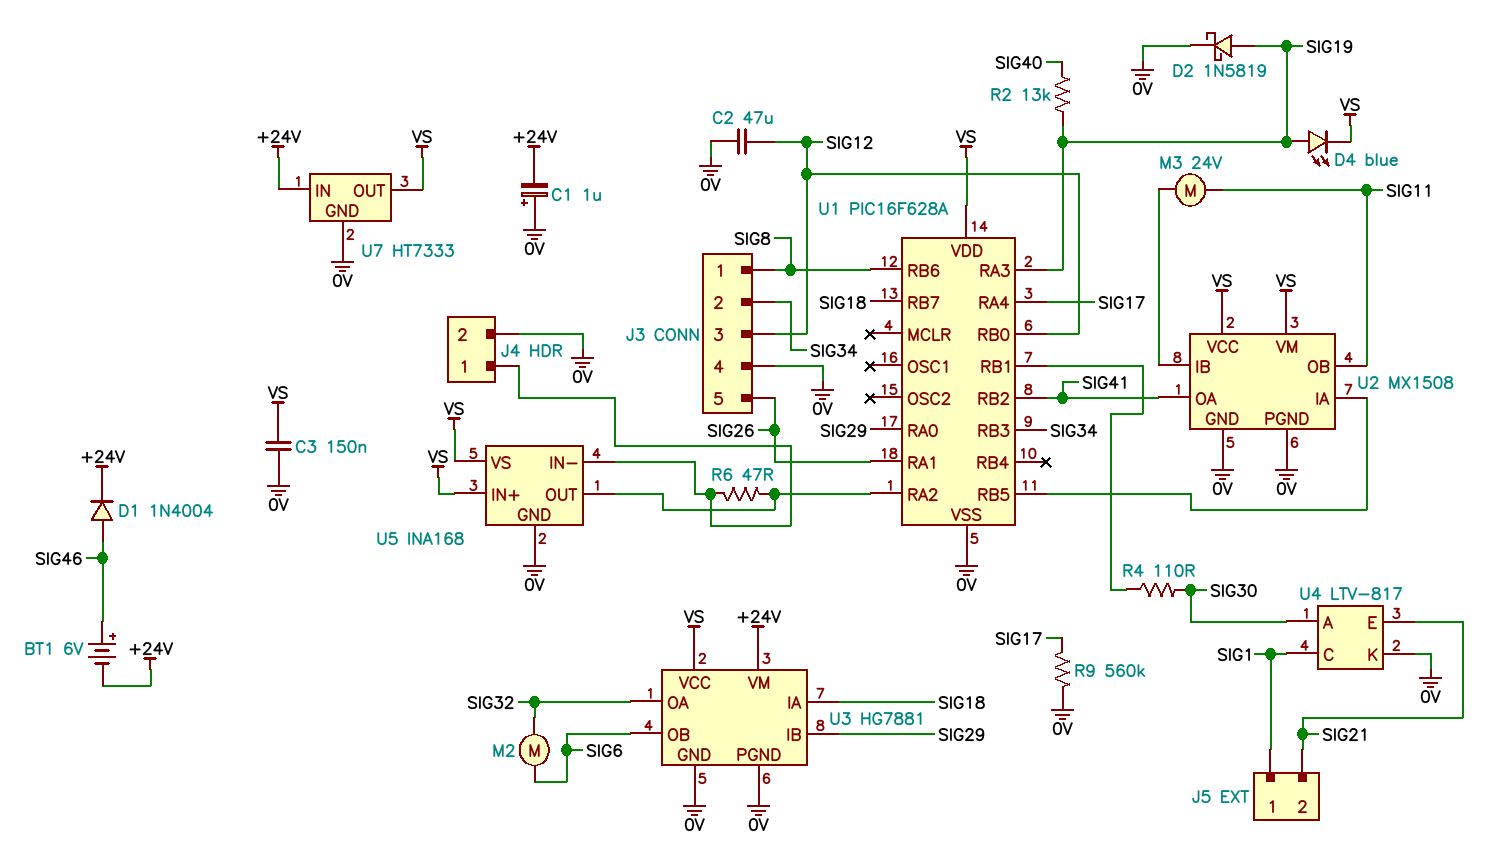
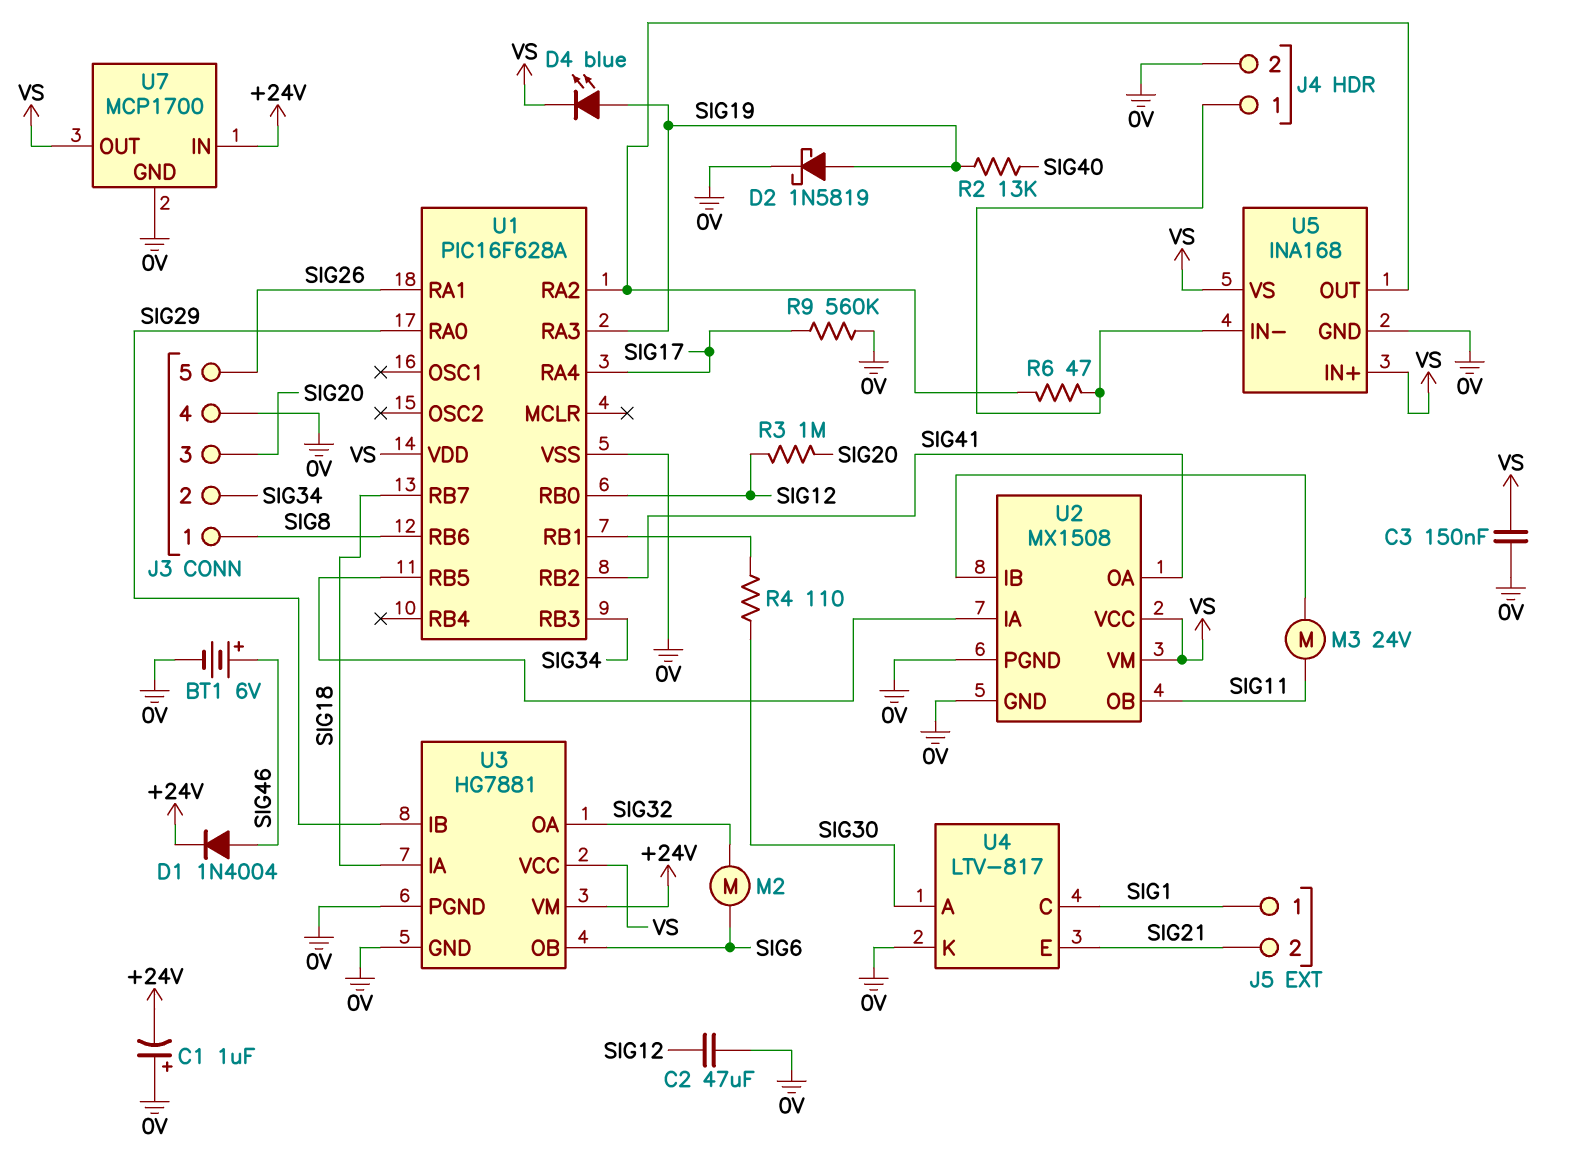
BT1: 6V (plus SIG46, minus +24V) -> 6V (plus SIG46, minus 0V)
J3 pin 3: SIG12 -> SIG20
R3: none -> 1M (SIG12, SIG20)
U7: HT7333 -> MCP1700

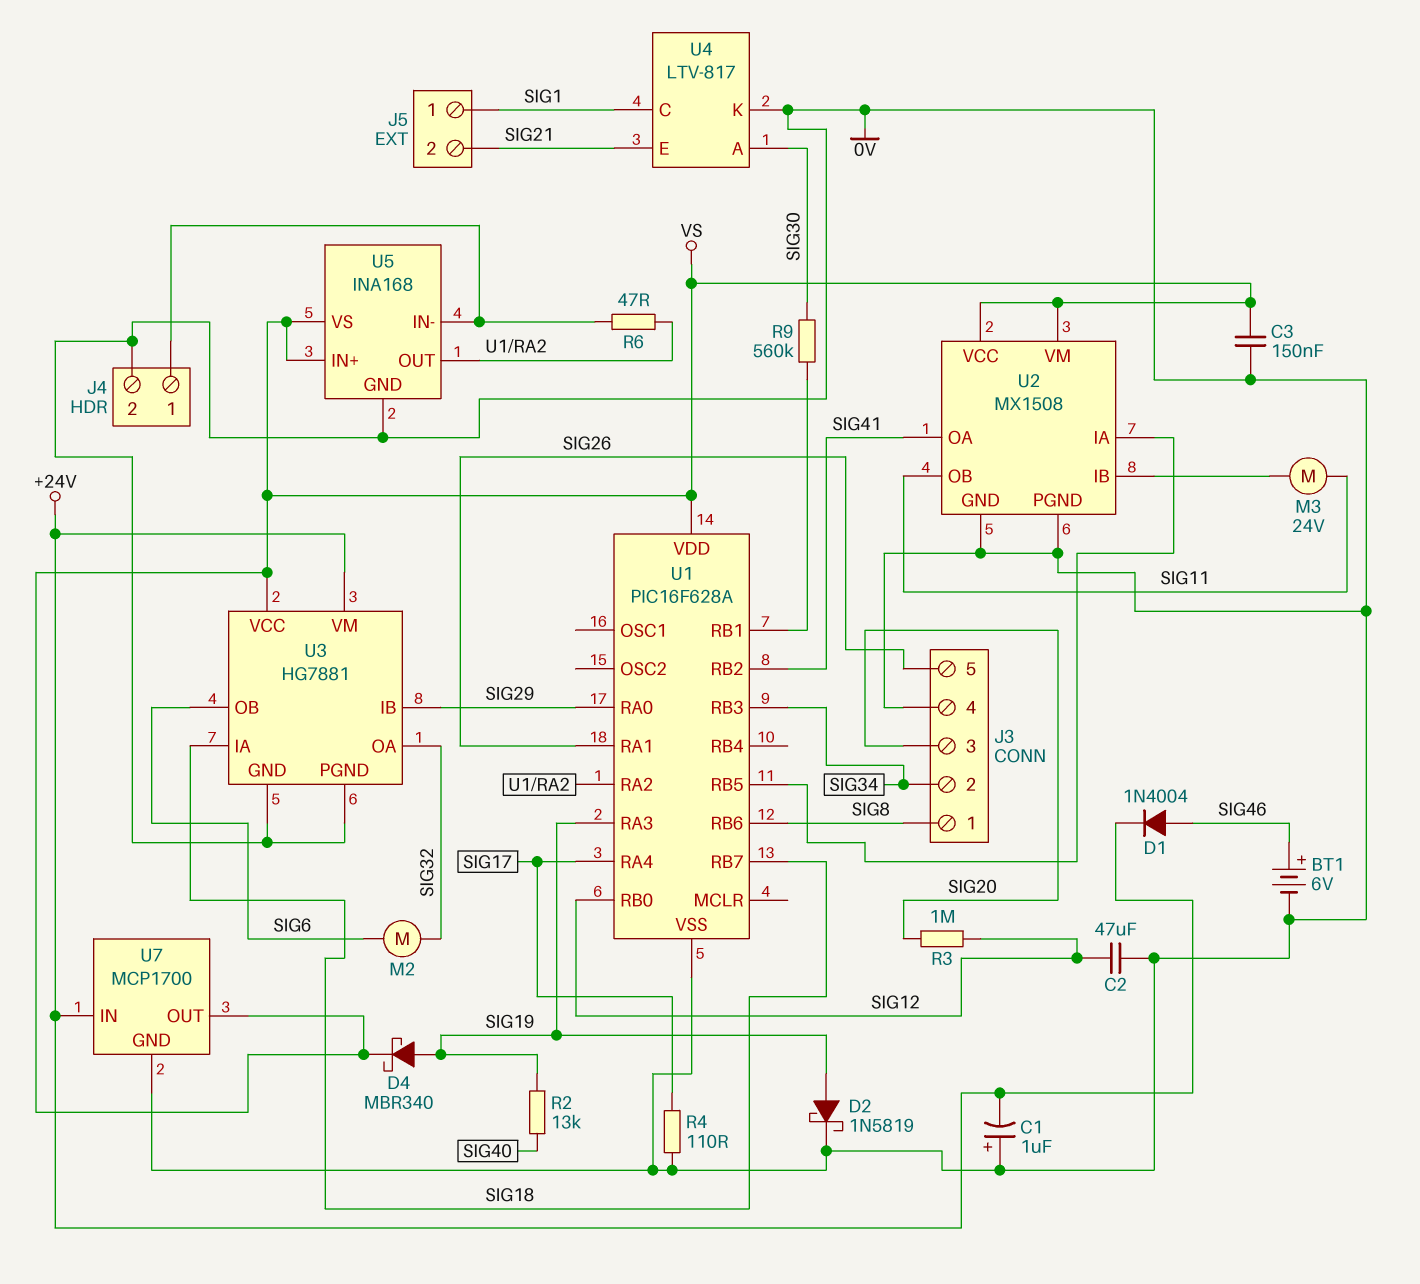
D4: LED blue (A SIG19, K VS) -> schottky MBR340 (A SIG19, K VS)
R4: 110 (SIG30, U1/RB1) -> 110 (0V, SIG17)
R9: 560k (0V, SIG17) -> 560k (SIG30, U1/RB1)

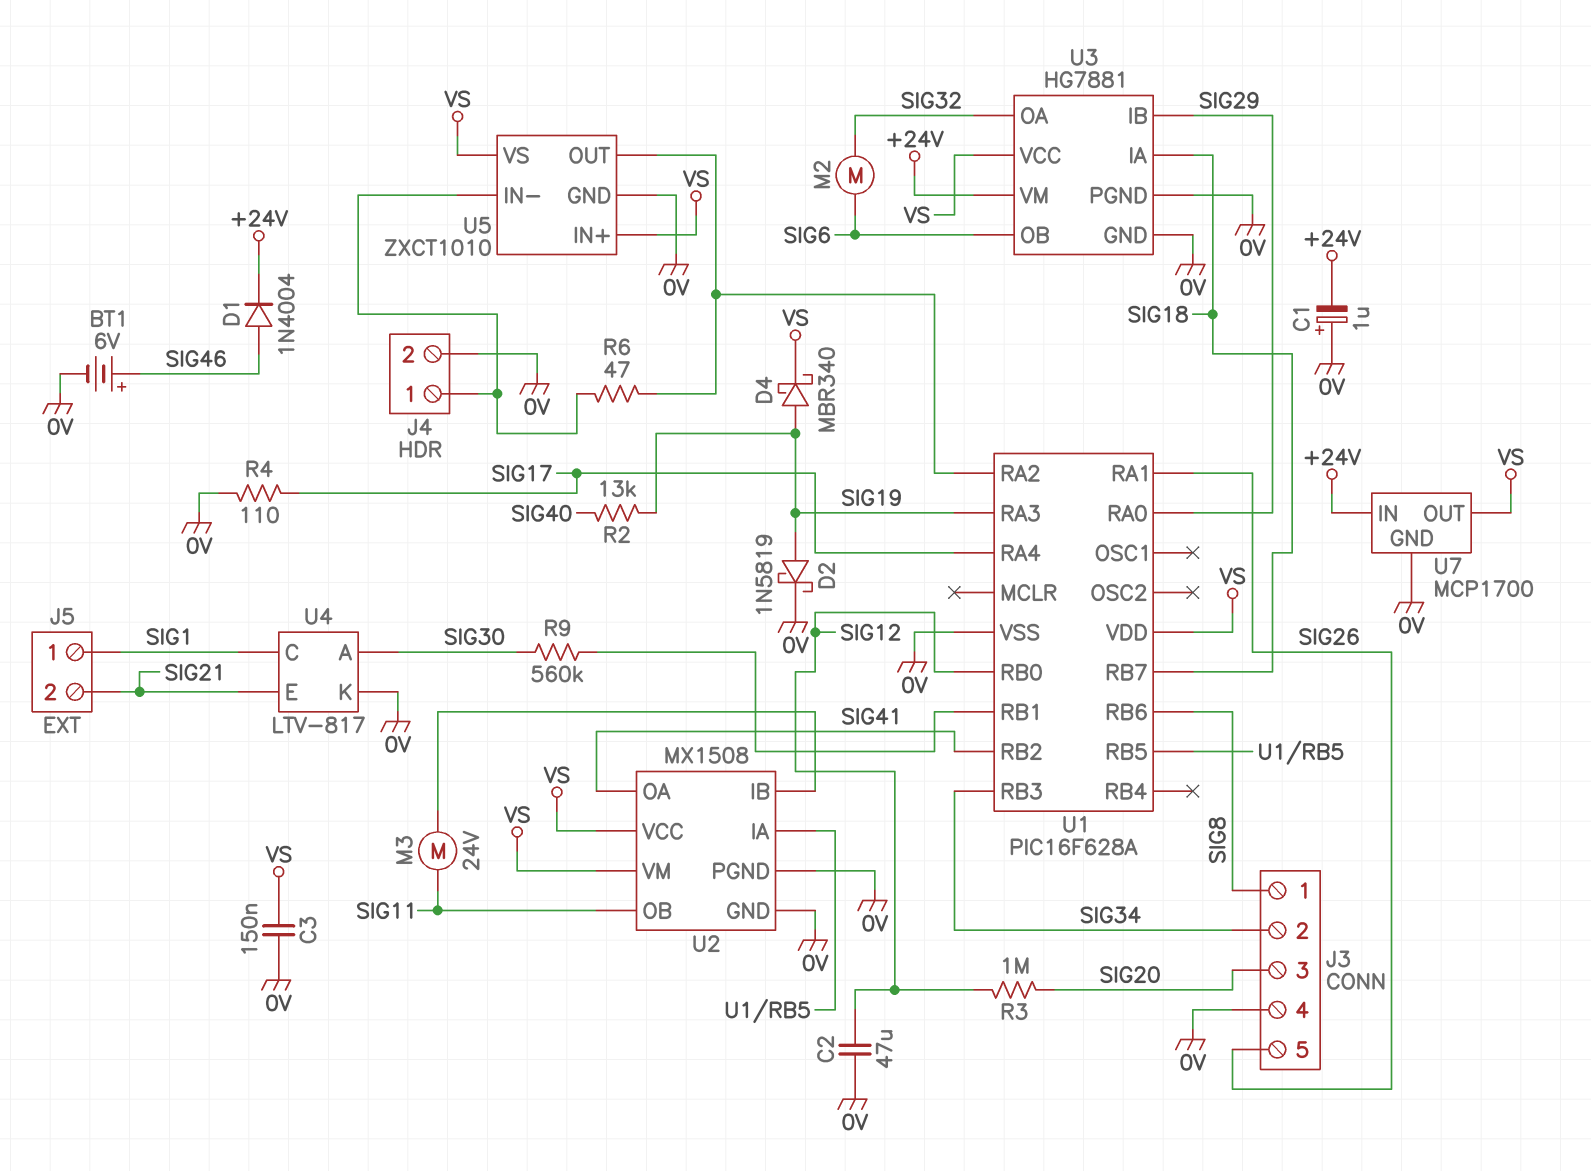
U5: INA168 -> ZXCT1010

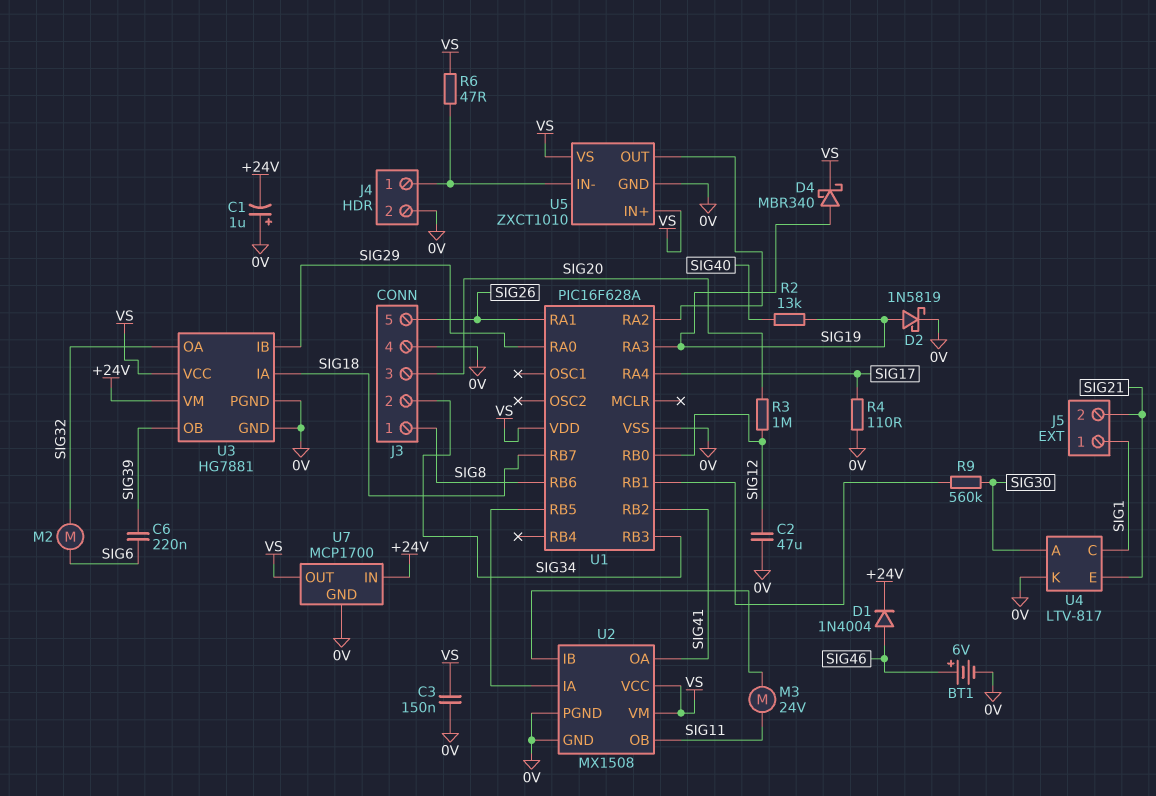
C6: none -> 220nF (SIG6, SIG39)
R6: 47 (J4/1, U1/RA2) -> 47 (J4/1, VS)
U3 pin OB: SIG6 -> SIG39

